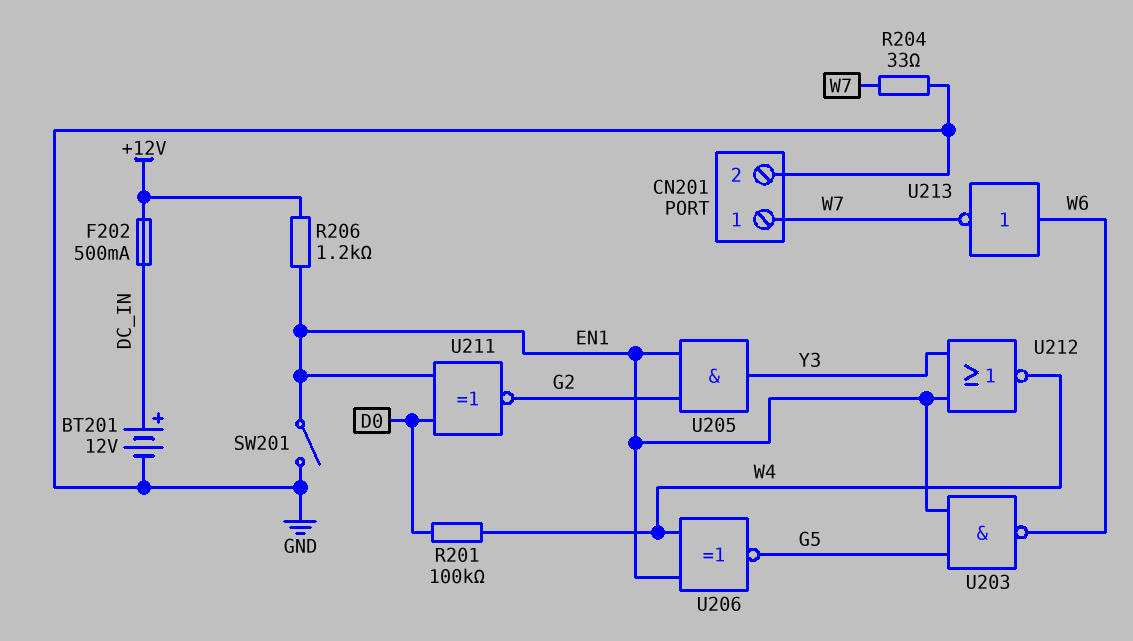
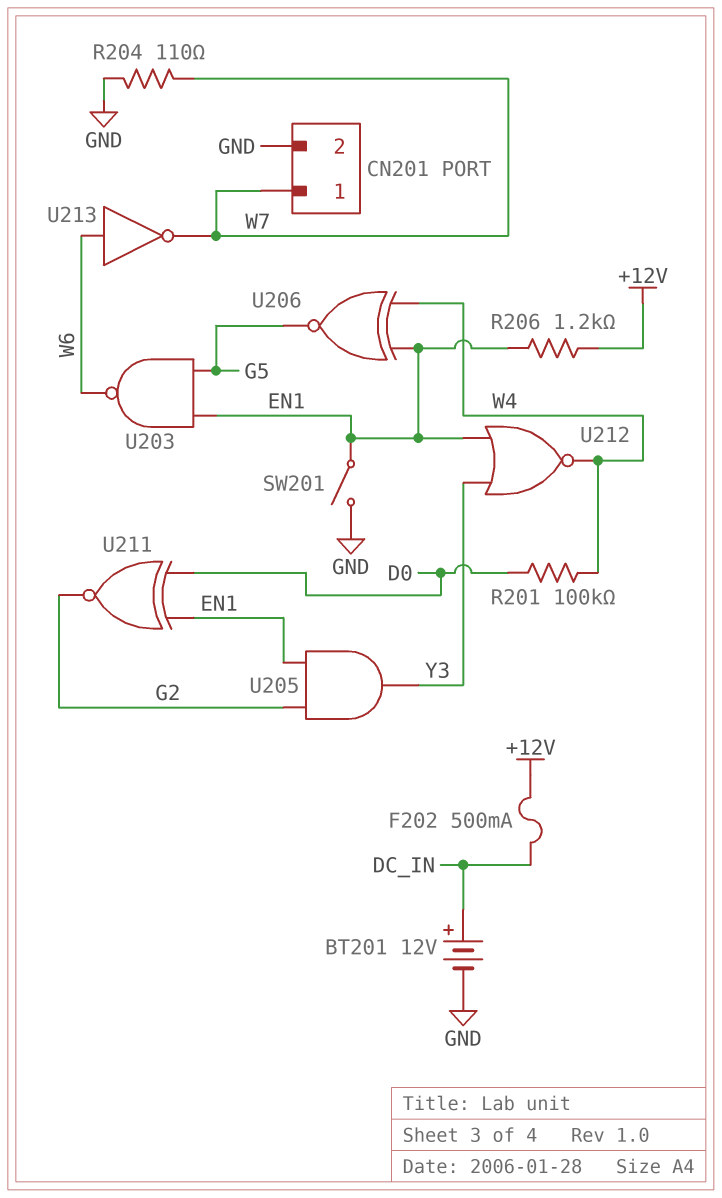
R204: 33 (GND, W7) -> 110 (GND, W7)

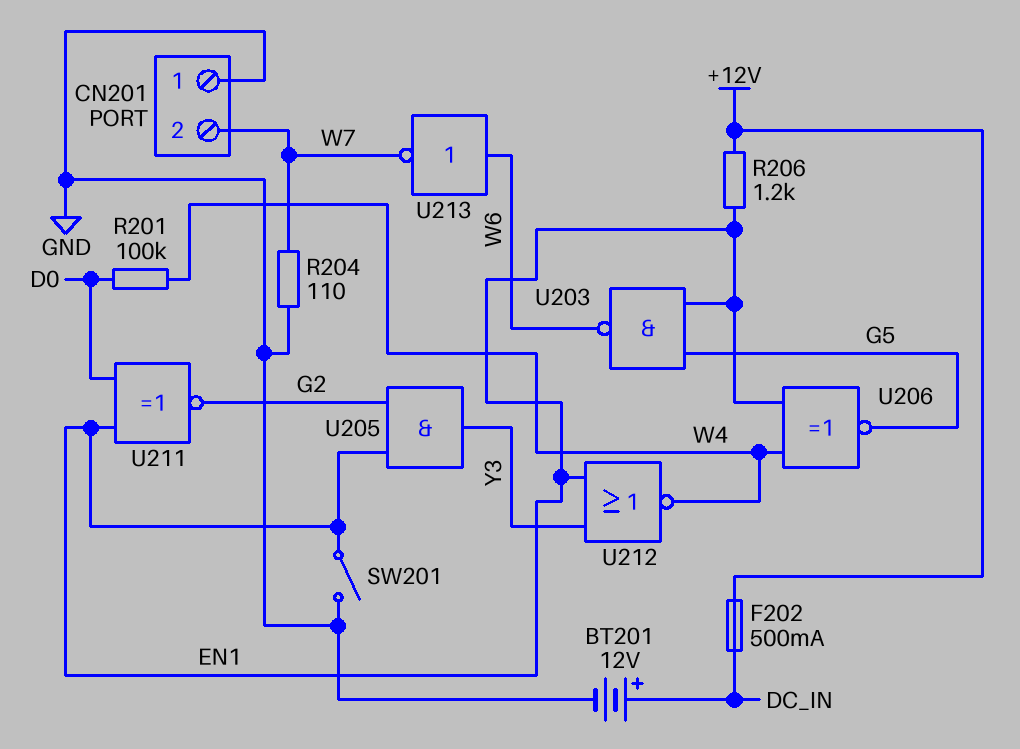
CN201 pin 1: W7 -> GND
CN201 pin 2: GND -> W7

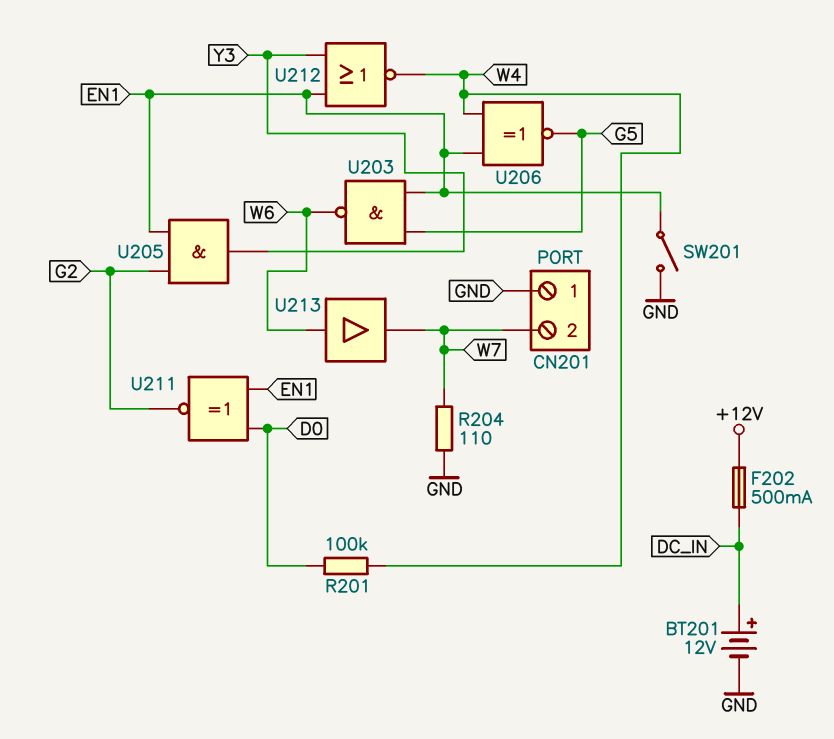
R206: 1.2k (+12V, EN1) -> none
U213: NOT (in W6, out W7) -> buffer (in W6, out W7)

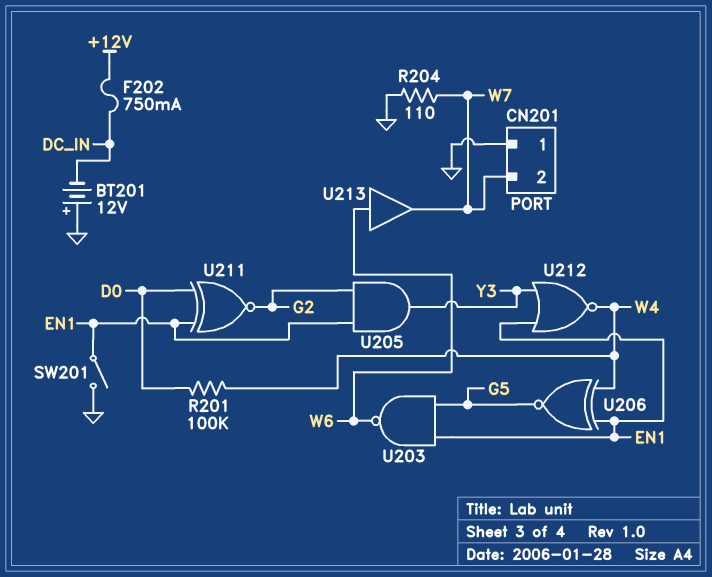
BT201: 12V (plus DC_IN, minus GND) -> 12V (plus GND, minus DC_IN)
F202: 500mA (+12V, DC_IN) -> 750mA (+12V, DC_IN)

